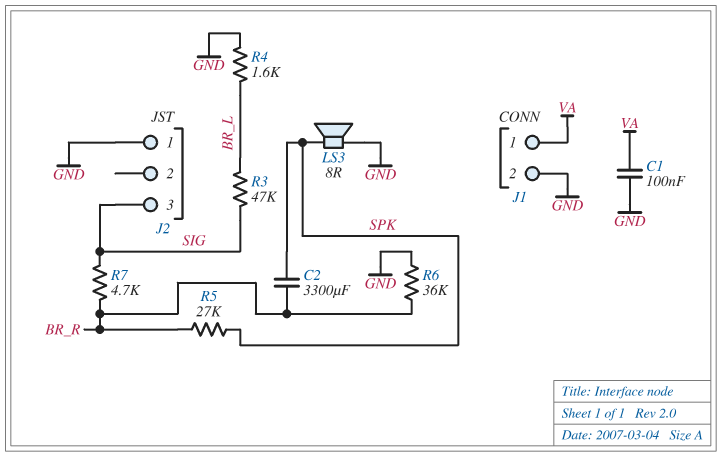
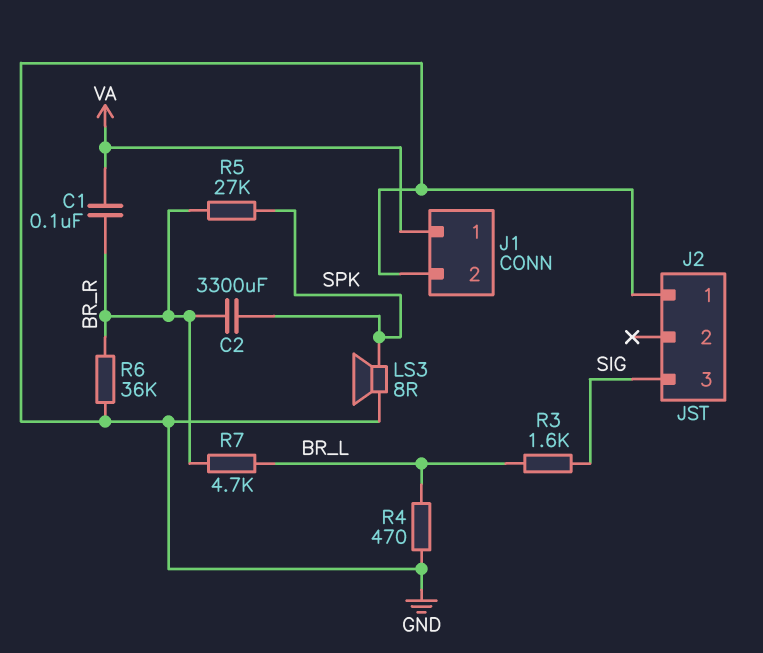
C1: 100nF (GND, VA) -> 100nF (BR_R, VA)
R3: 47k (BR_L, SIG) -> 1.6k (BR_L, SIG)
R4: 1.6k (BR_L, GND) -> 470 (BR_L, GND)
R7: 4.7k (BR_R, SIG) -> 4.7k (BR_L, BR_R)

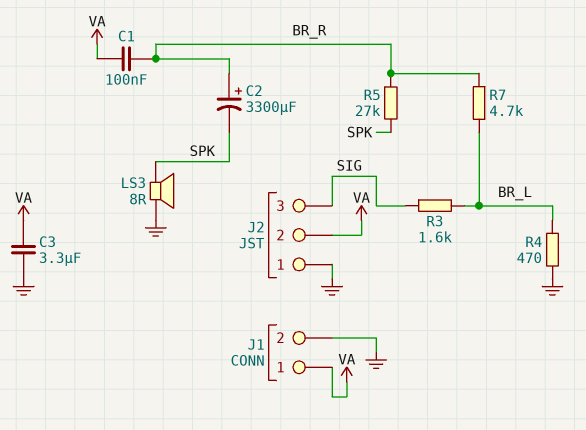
C2: 3300uF (BR_R, SPK) -> 3300uF (plus BR_R, minus SPK)
C3: none -> 3.3uF (GND, VA)
J2 pin 2: none -> VA
R6: 36k (BR_R, GND) -> none

